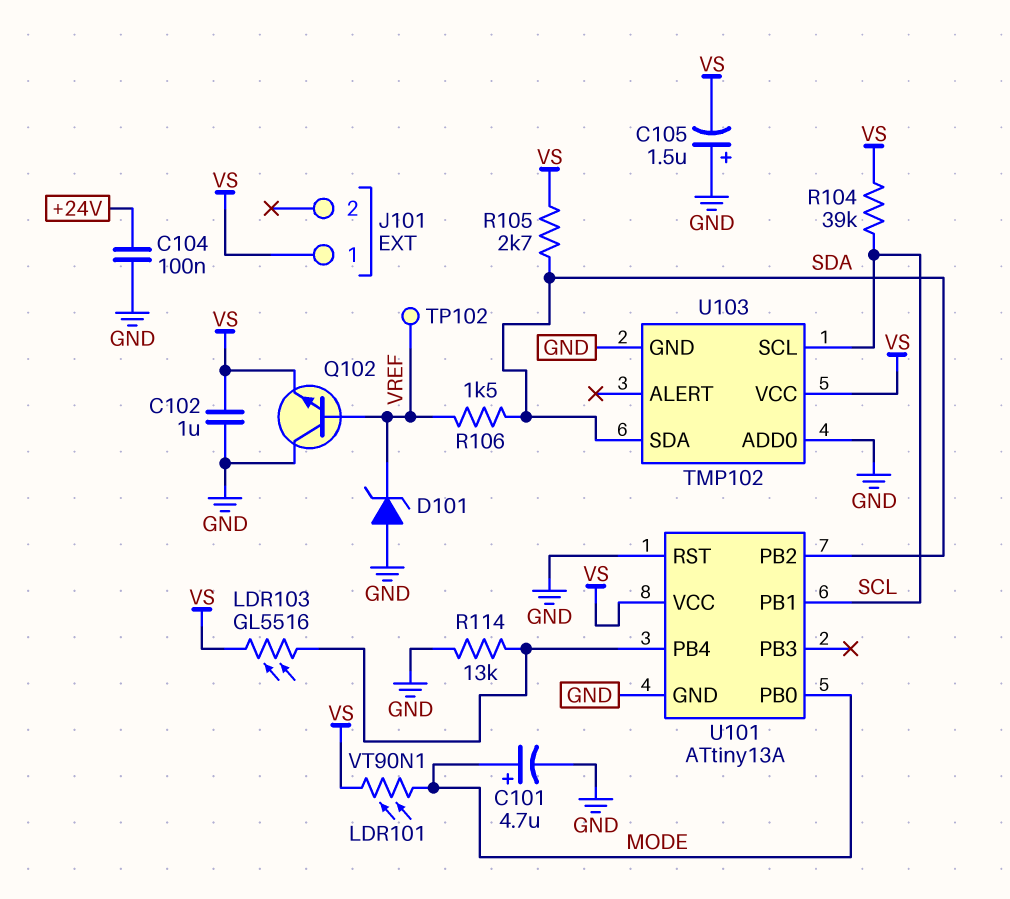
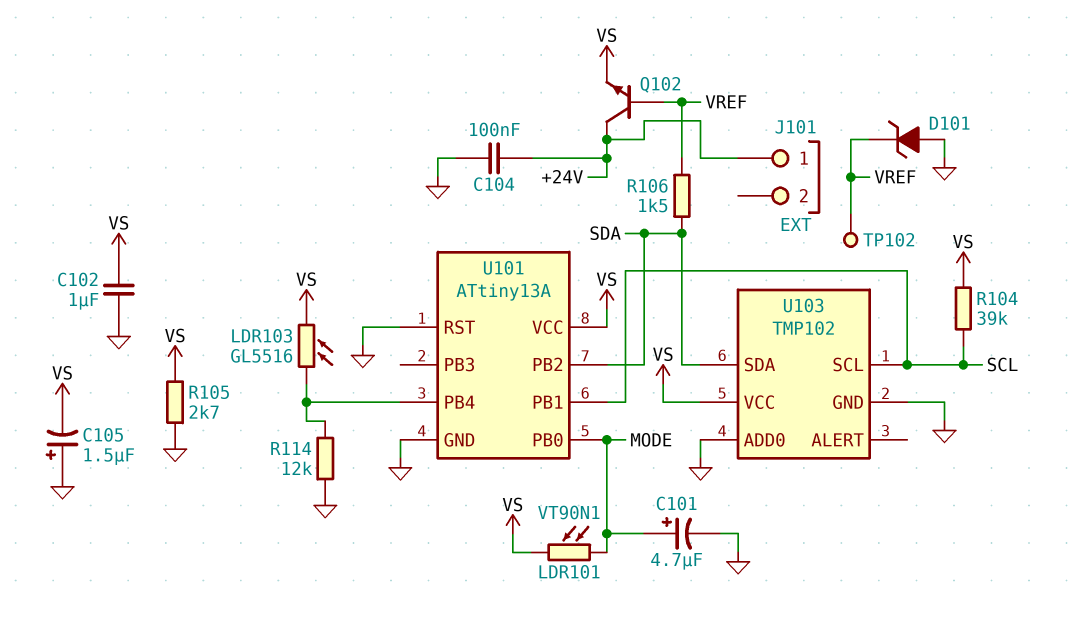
J101 pin 1: VS -> +24V
Q102: NPN (B VREF, C GND, E VS) -> NPN (B VREF, C +24V, E VS)
R105: 2.7k (SDA, VS) -> 2.7k (GND, VS)
R114: 13k (GND, U101/PB4) -> 12k (GND, U101/PB4)

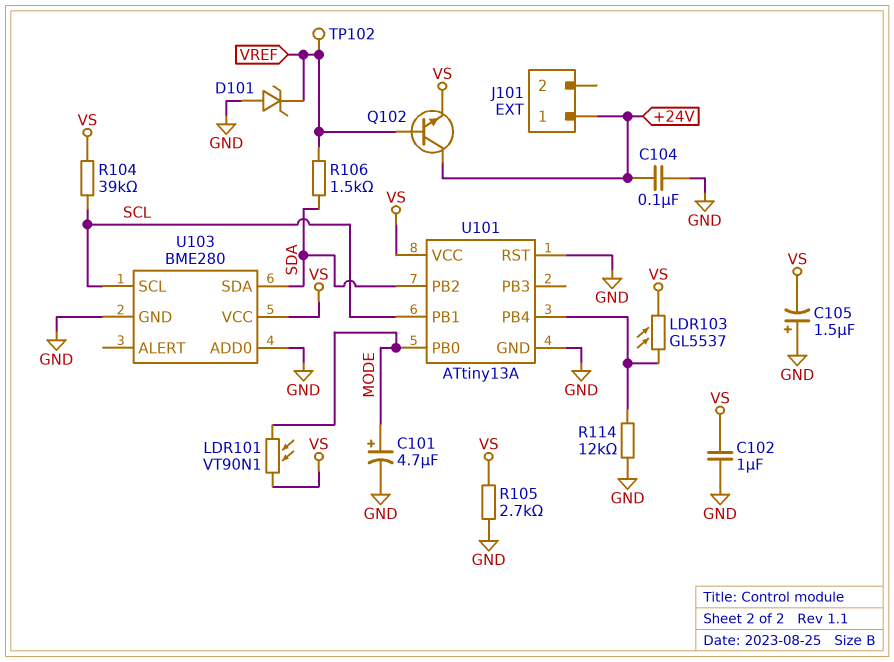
LDR103: GL5516 (U101/PB4, VS) -> GL5537 (U101/PB4, VS)
U103: TMP102 -> BME280

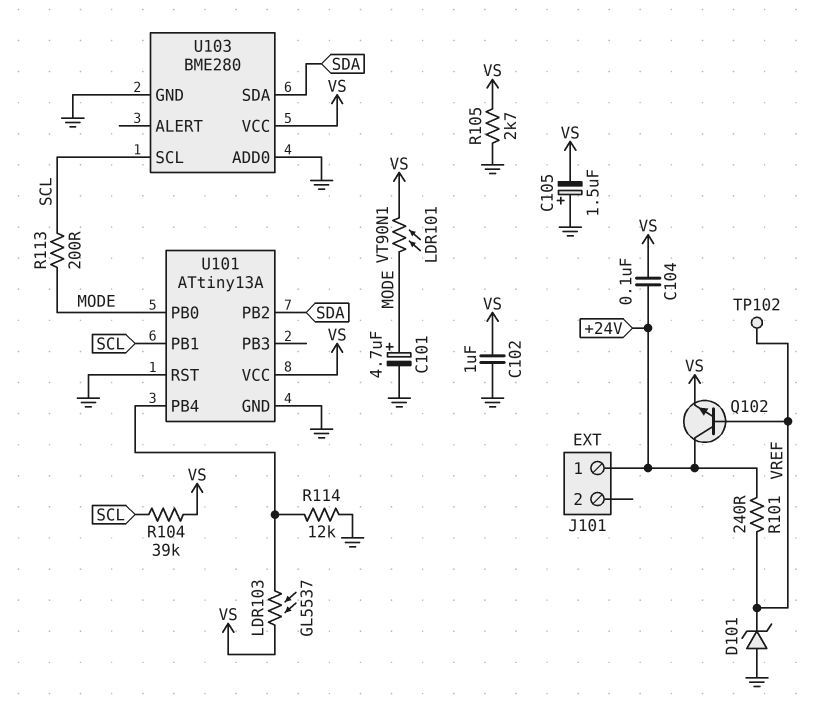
C104: 100nF (+24V, GND) -> 100nF (+24V, VS)
R101: none -> 240 (+24V, VREF)
R106: 1.5k (SDA, VREF) -> none
R113: none -> 200 (MODE, SCL)

